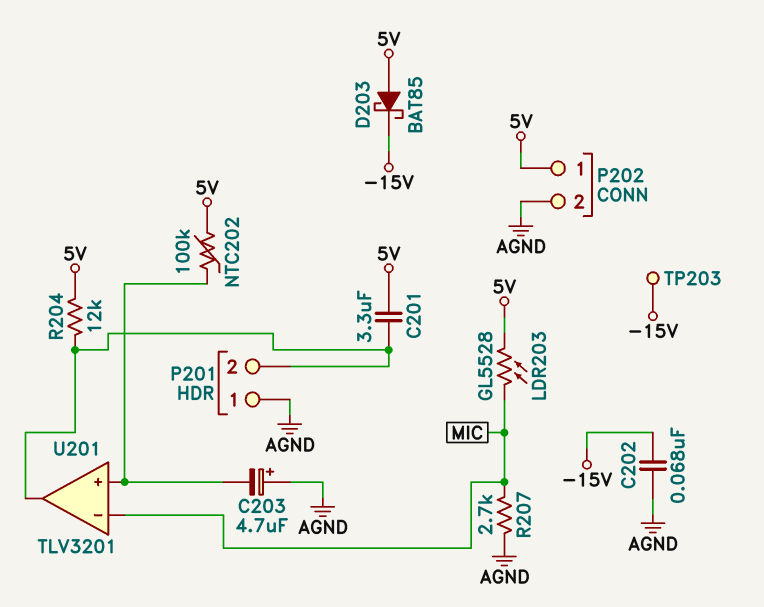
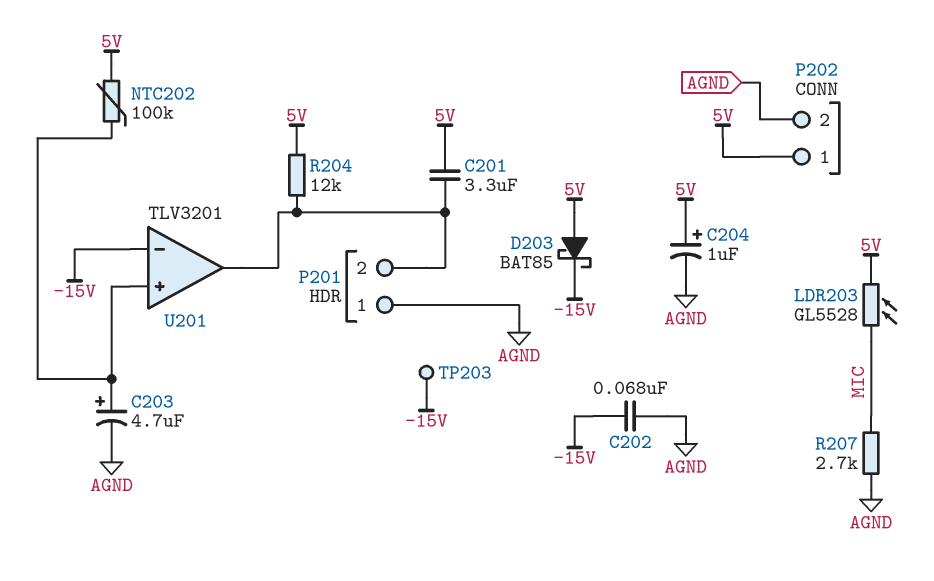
C203: 4.7uF (plus AGND, minus U201/in+) -> 4.7uF (plus U201/in+, minus AGND)
C204: none -> 1uF (plus 5V, minus AGND)
U201 pin in-: MIC -> -15V

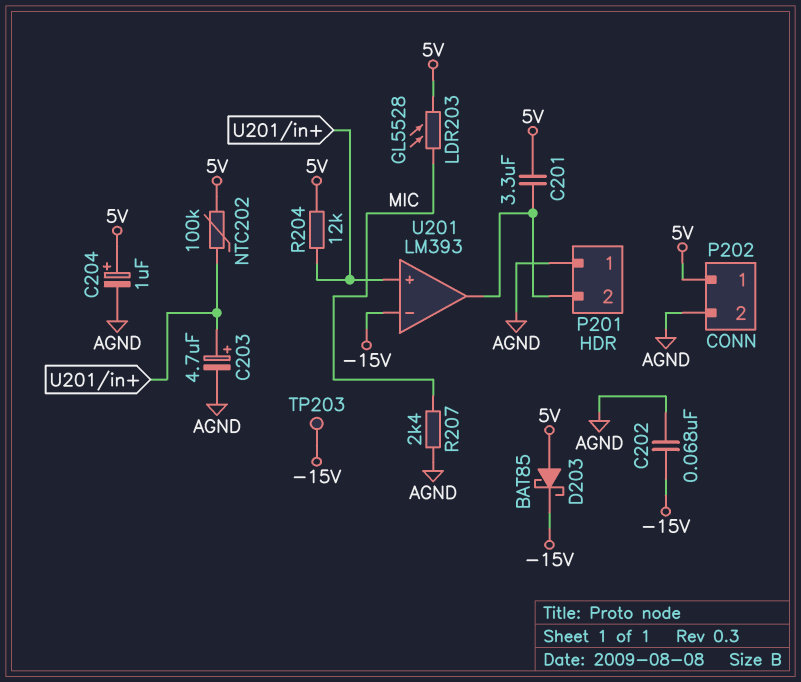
R204: 12k (5V, P201/2) -> 12k (5V, U201/in+)
R207: 2.7k (AGND, MIC) -> 2.4k (AGND, MIC)
U201: TLV3201 -> LM393

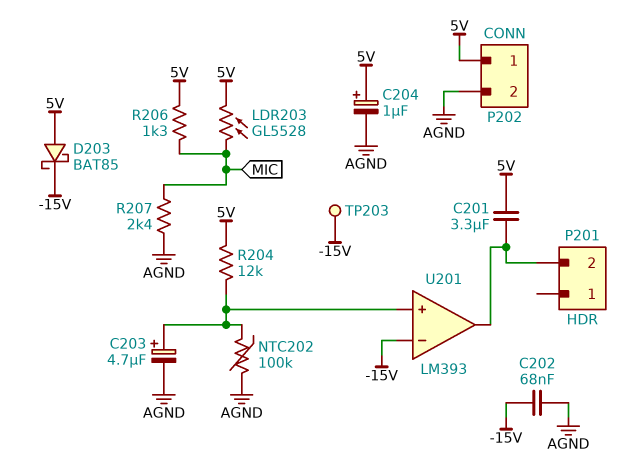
NTC202: 100k (5V, U201/in+) -> 100k (AGND, U201/in+)
P201 pin 1: AGND -> none
R206: none -> 1.3k (5V, MIC)

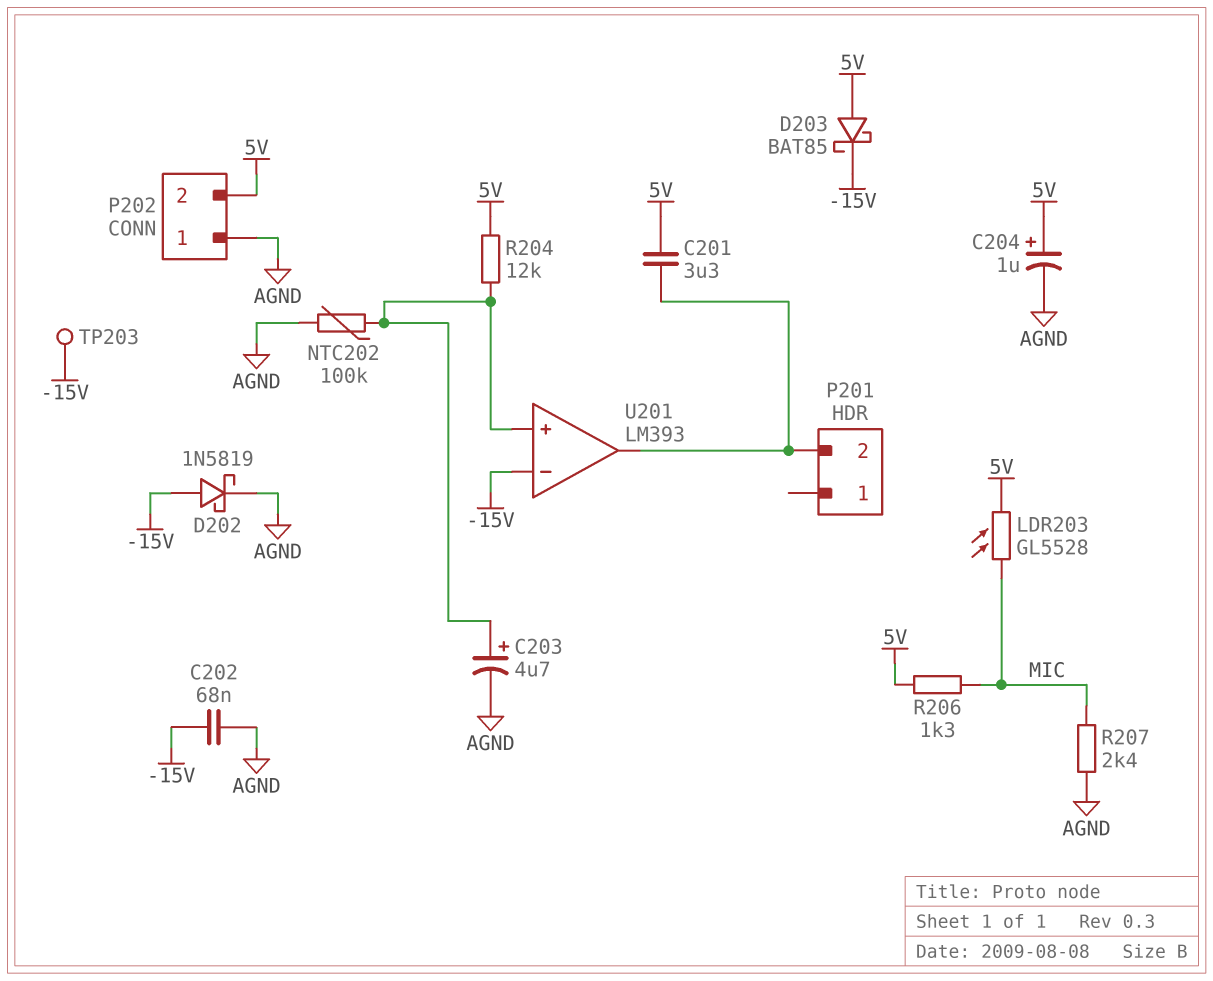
D202: none -> schottky 1N5819 (A -15V, K AGND)
P202 pin 1: 5V -> AGND
P202 pin 2: AGND -> 5V

